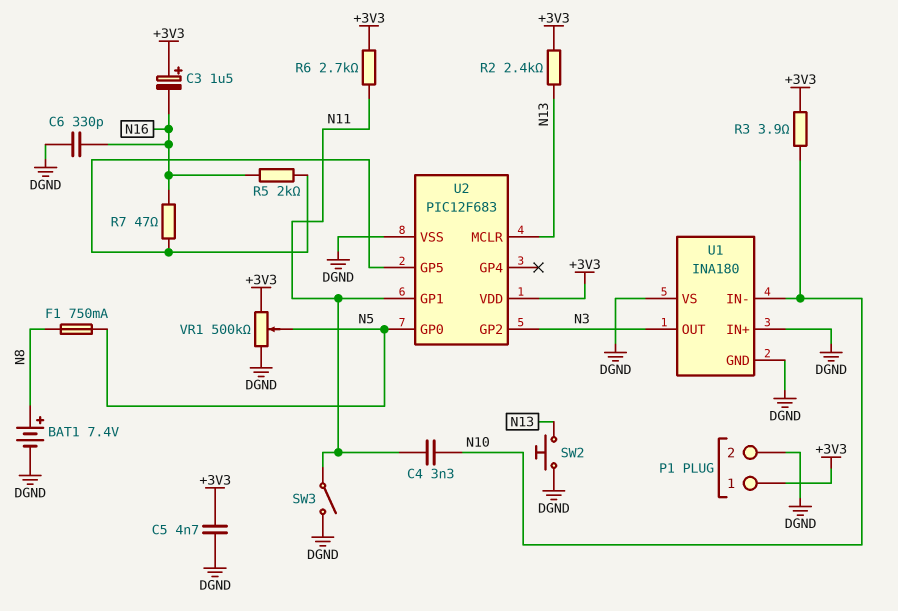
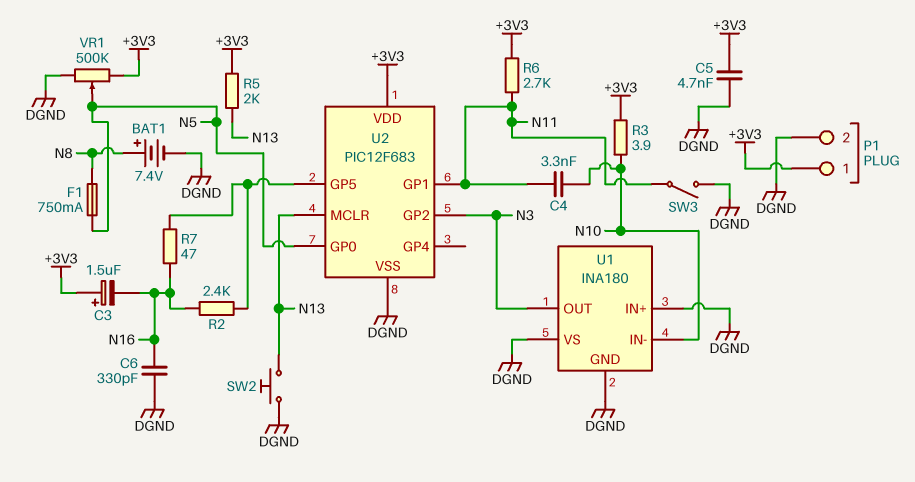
R2: 2.4k (+3V3, N13) -> 2.4k (N16, U2/GP5)
R5: 2k (N16, U2/GP5) -> 2k (+3V3, N13)

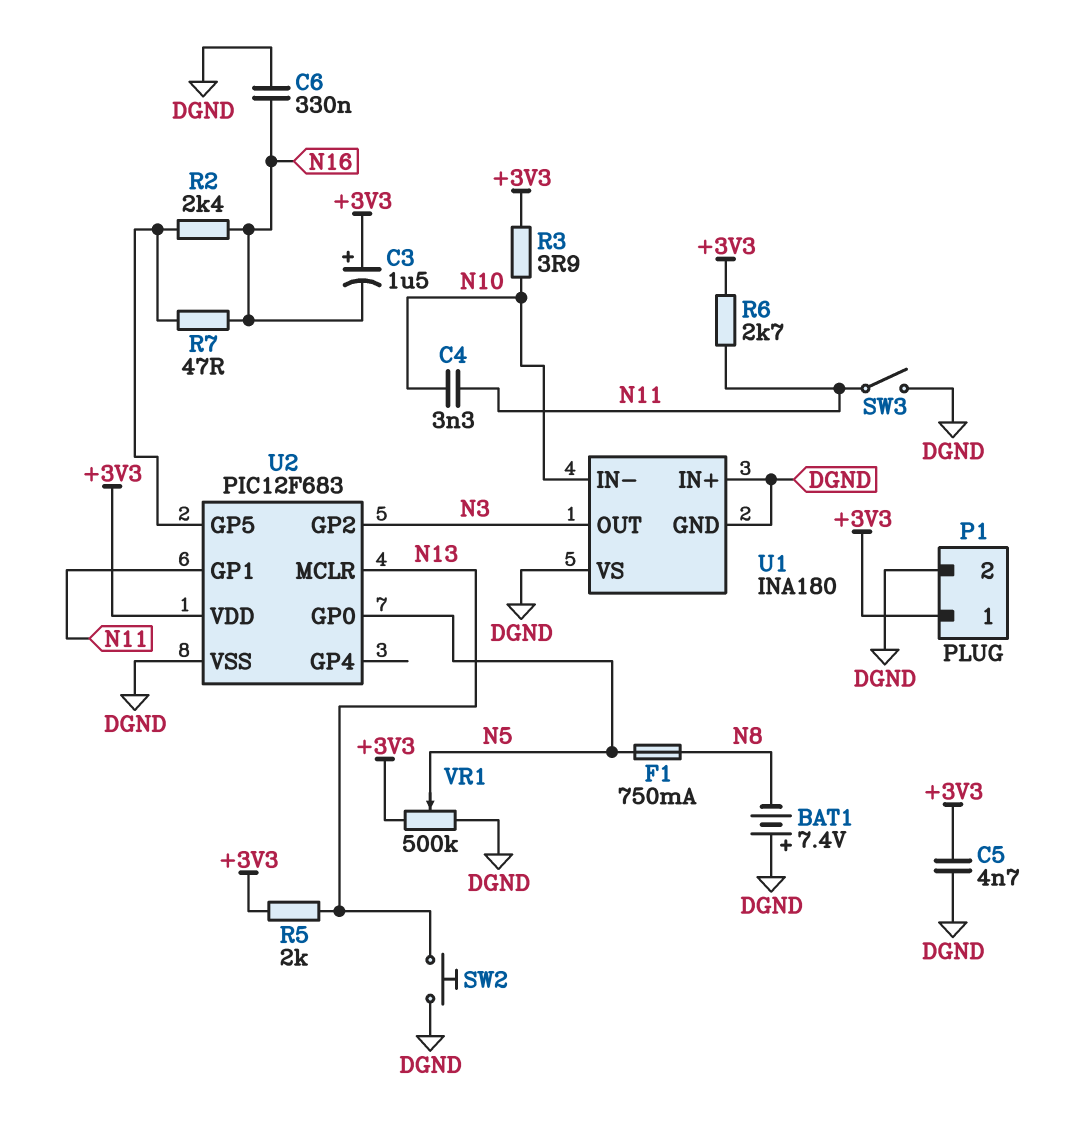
BAT1: 7.4V (plus N8, minus DGND) -> 7.4V (plus DGND, minus N8)
C6: 330pF (DGND, N16) -> 330nF (DGND, N16)

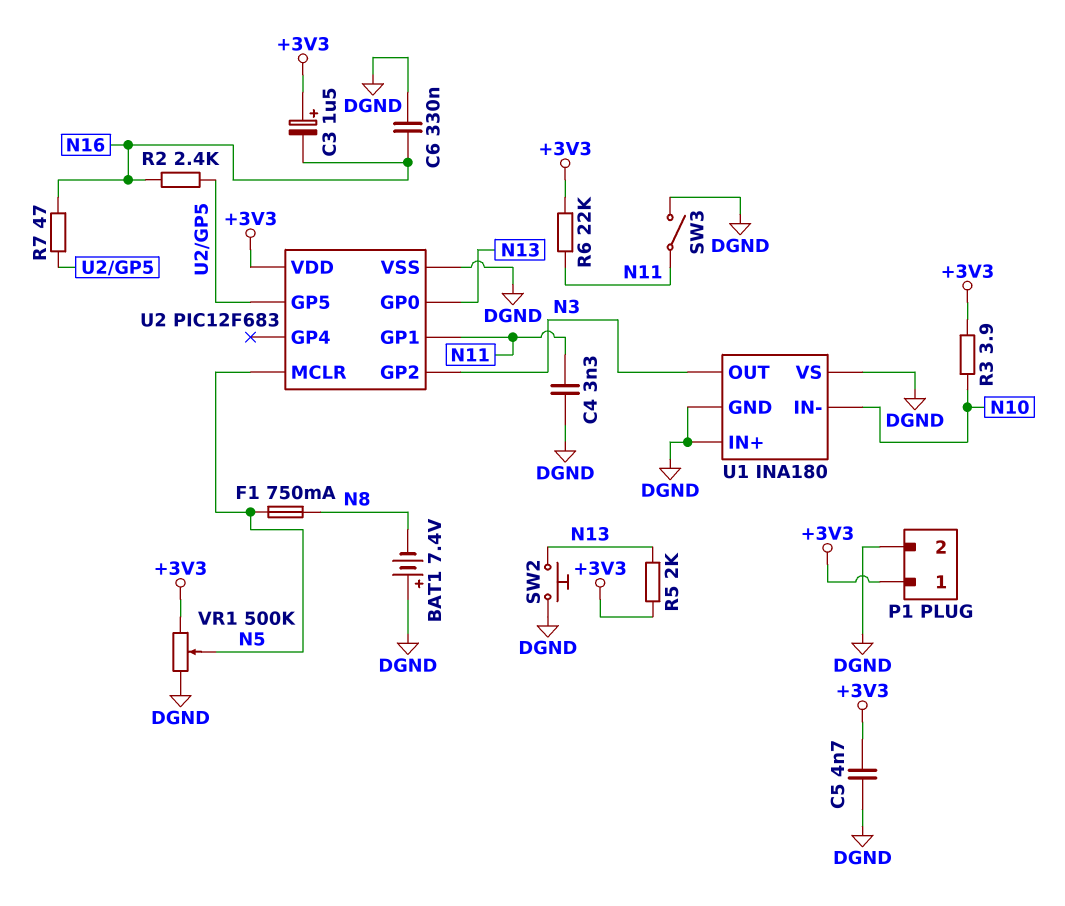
C4: 3.3nF (N10, N11) -> 3.3nF (DGND, N11)
R6: 2.7k (+3V3, N11) -> 22k (+3V3, N11)
U2 pin GP0: N5 -> N13
U2 pin MCLR: N13 -> N5

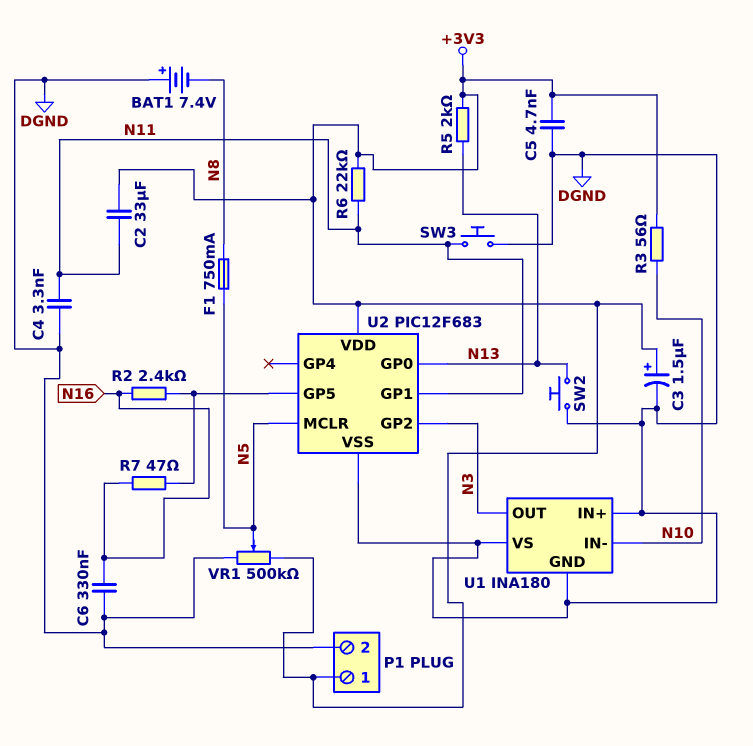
C2: none -> 33uF (+3V3, N11)
C3: 1.5uF (plus +3V3, minus N16) -> 1.5uF (plus +3V3, minus DGND)
R3: 3.9 (+3V3, N10) -> 56 (+3V3, N10)
SW3: switch (DGND, N11) -> button (DGND, N11)

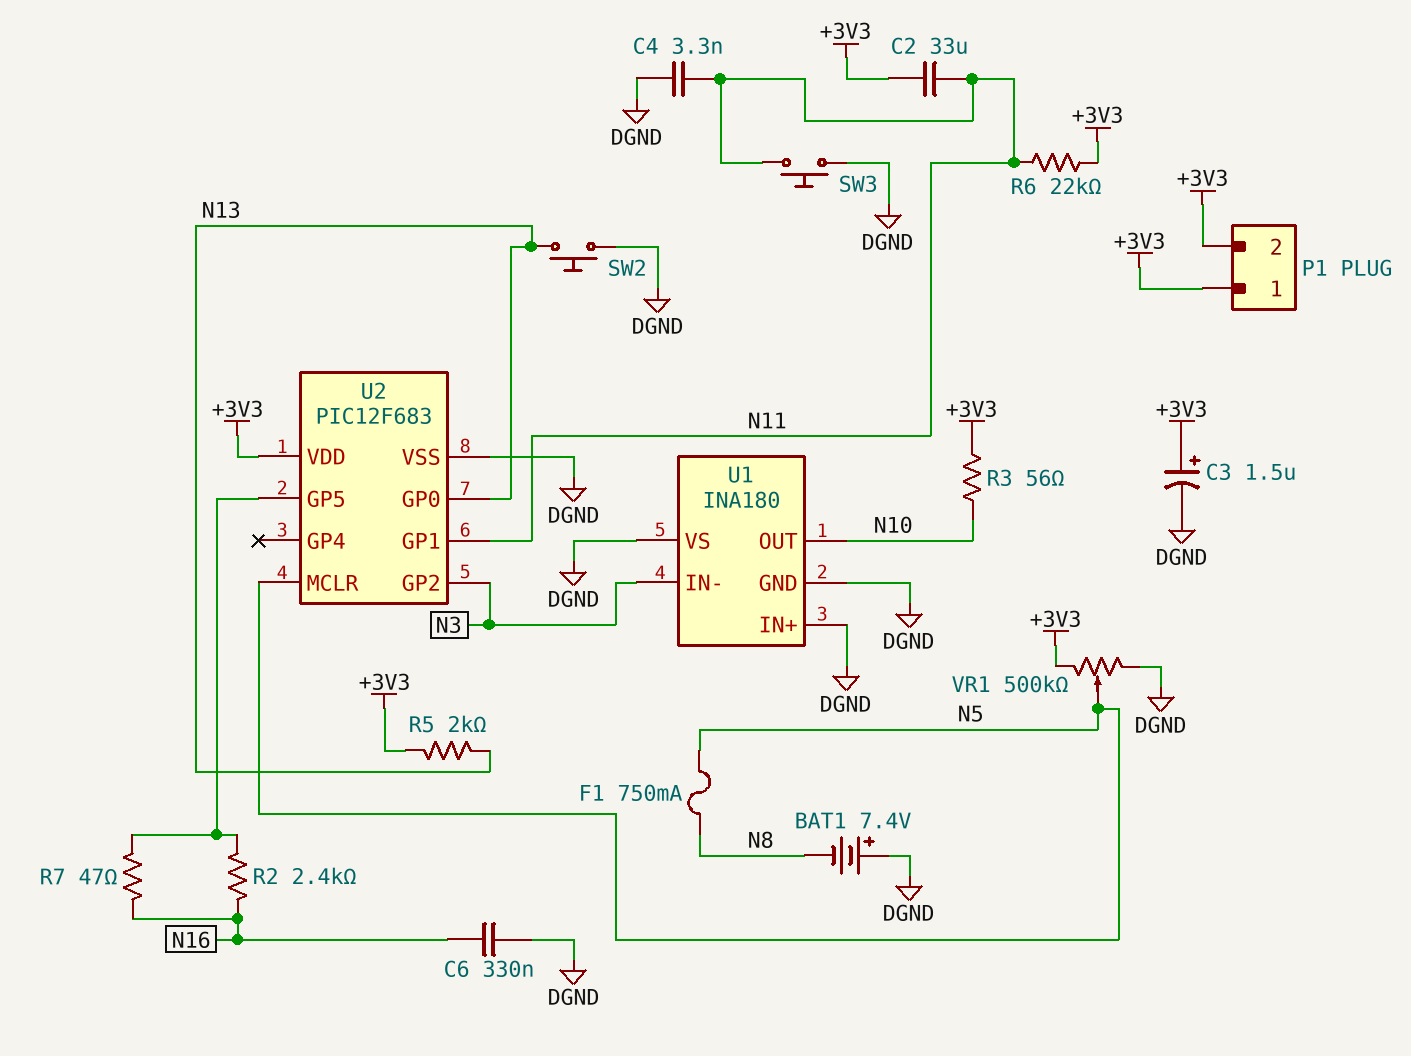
C5: 4.7nF (+3V3, DGND) -> none
P1 pin 2: DGND -> +3V3
U1 pin IN-: N10 -> N3
U1 pin OUT: N3 -> N10

